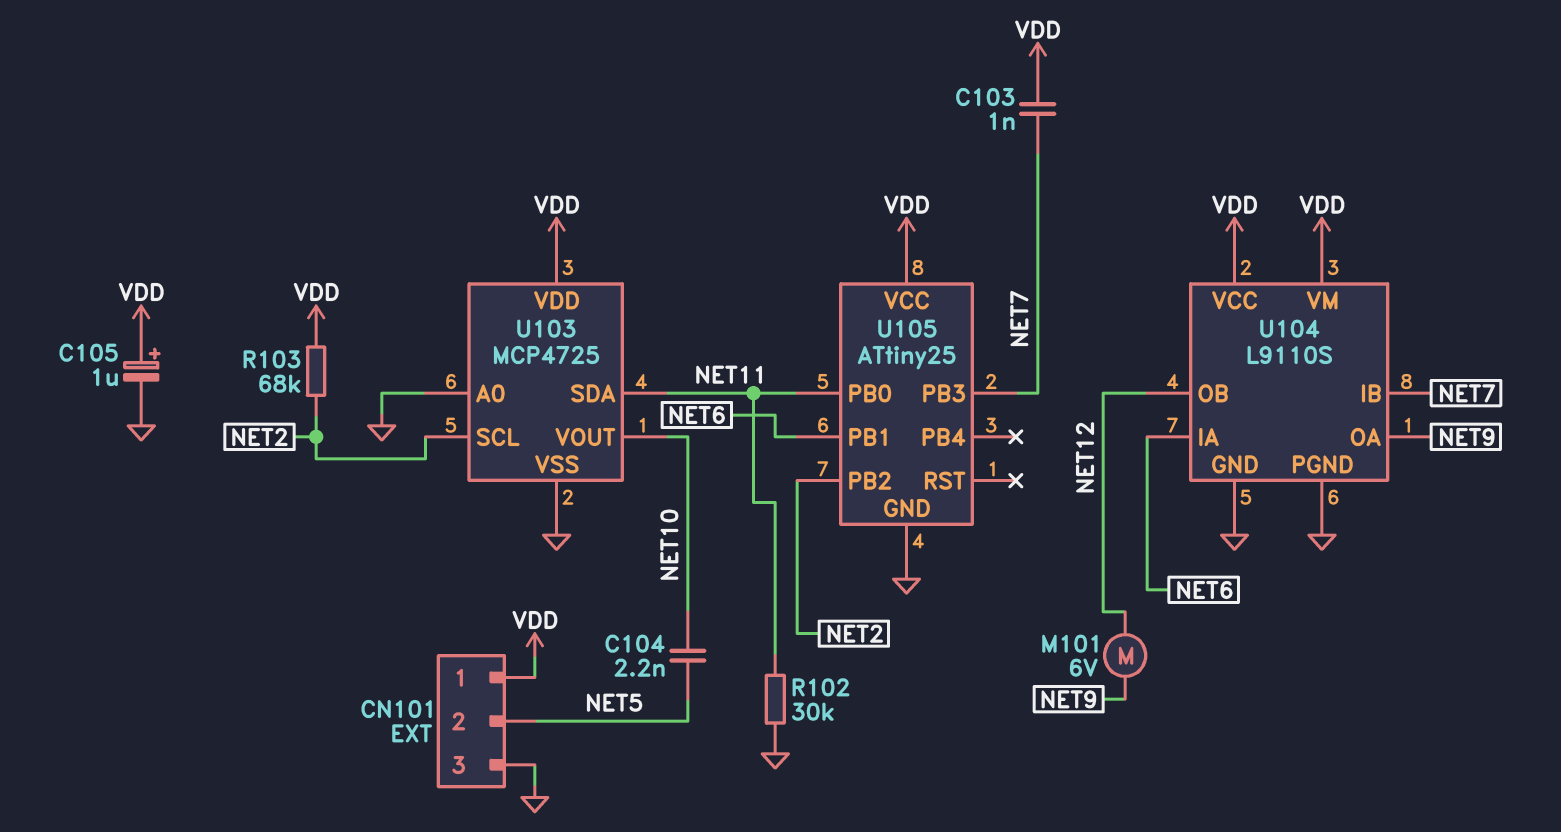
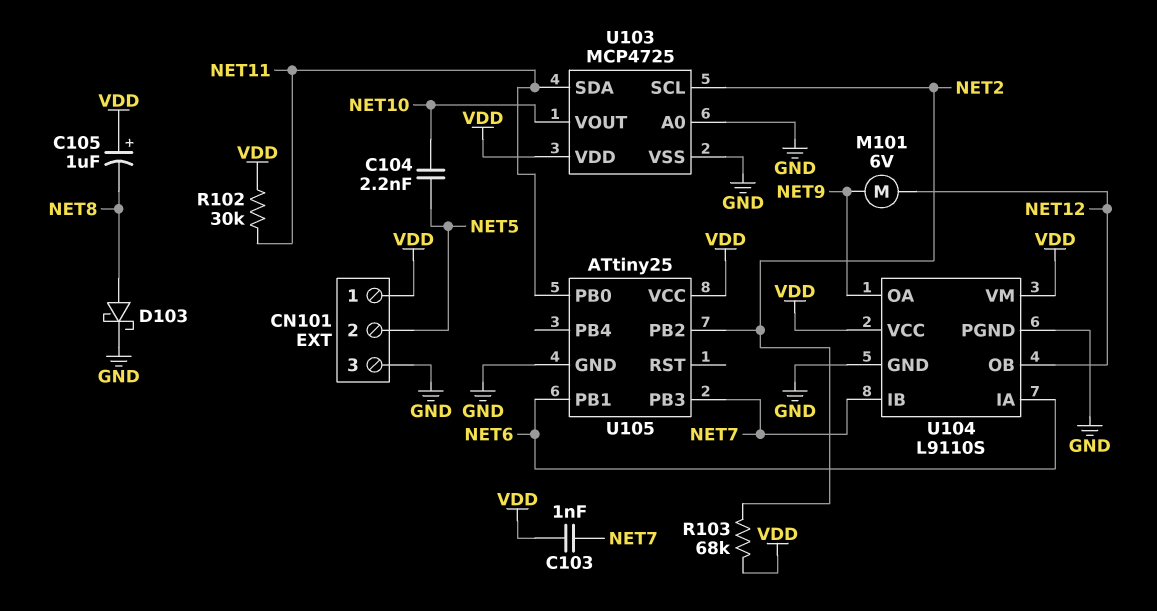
C105: 1uF (plus VDD, minus GND) -> 1uF (plus VDD, minus NET8)
D103: none -> schottky (A NET8, K GND)
R102: 30k (GND, NET11) -> 30k (NET11, VDD)

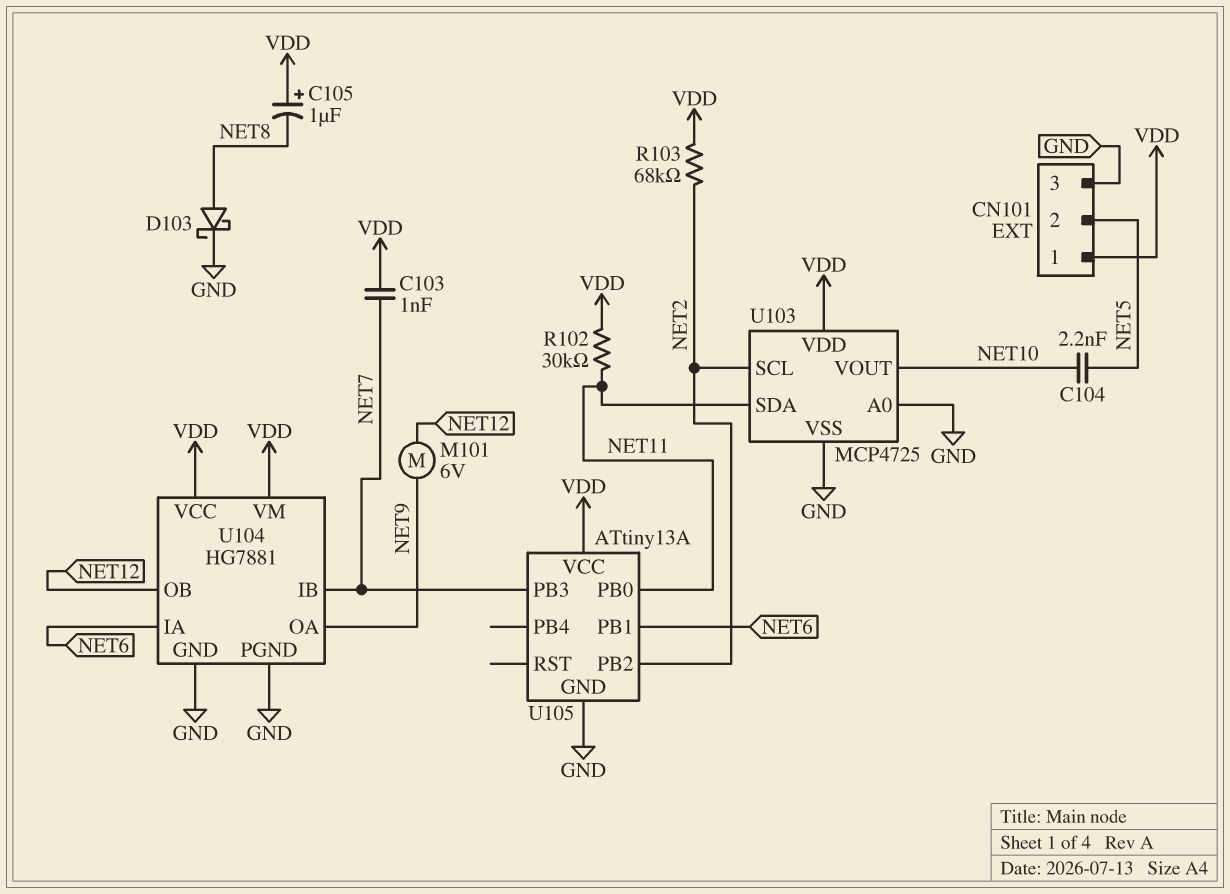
U104: L9110S -> HG7881
U105: ATtiny25 -> ATtiny13A

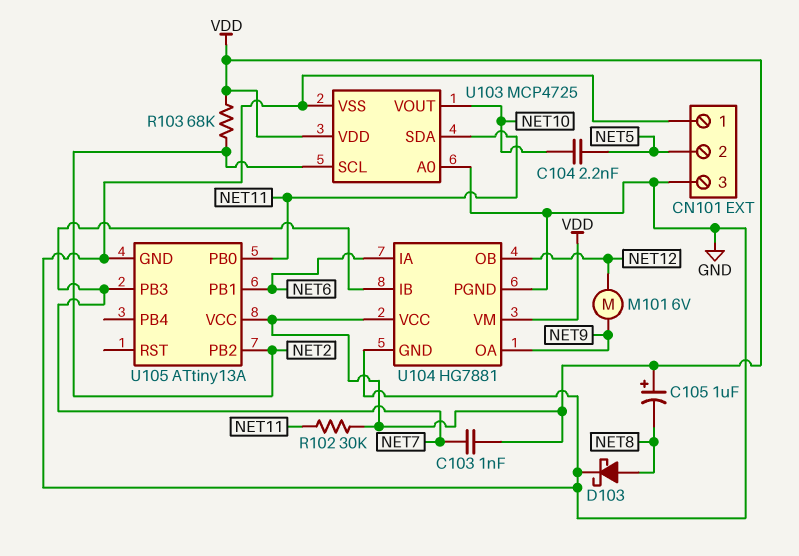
CN101 pin 1: VDD -> GND

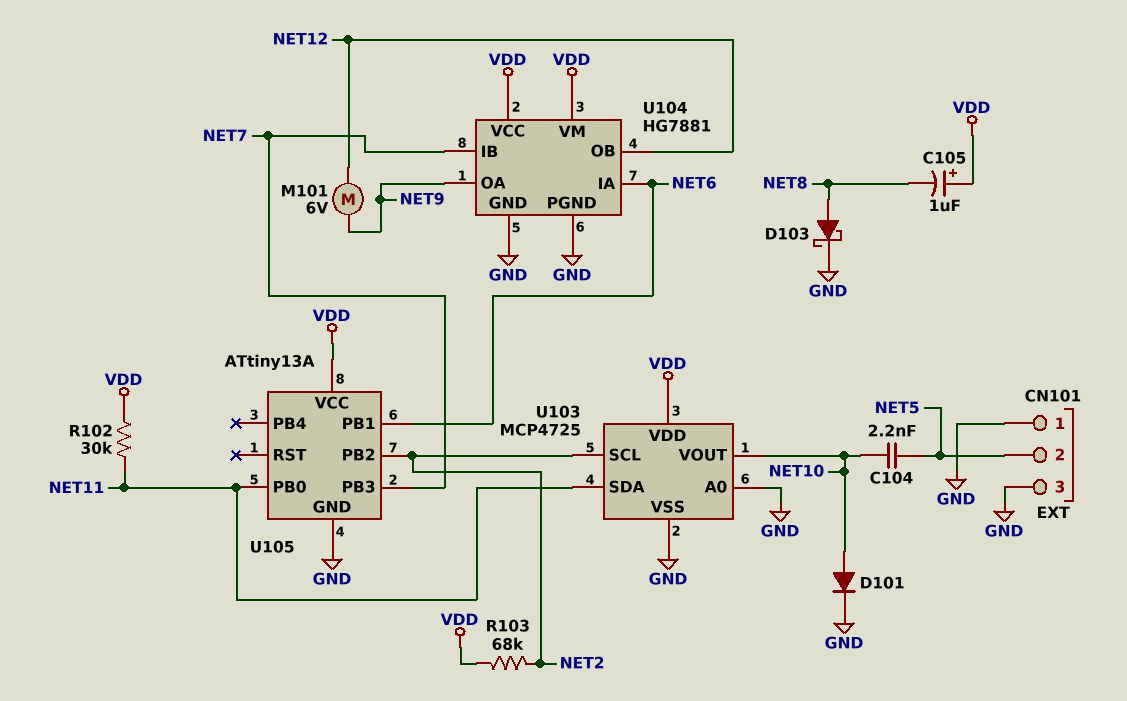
C103: 1nF (NET7, VDD) -> none
D101: none -> diode (A NET10, K GND)

